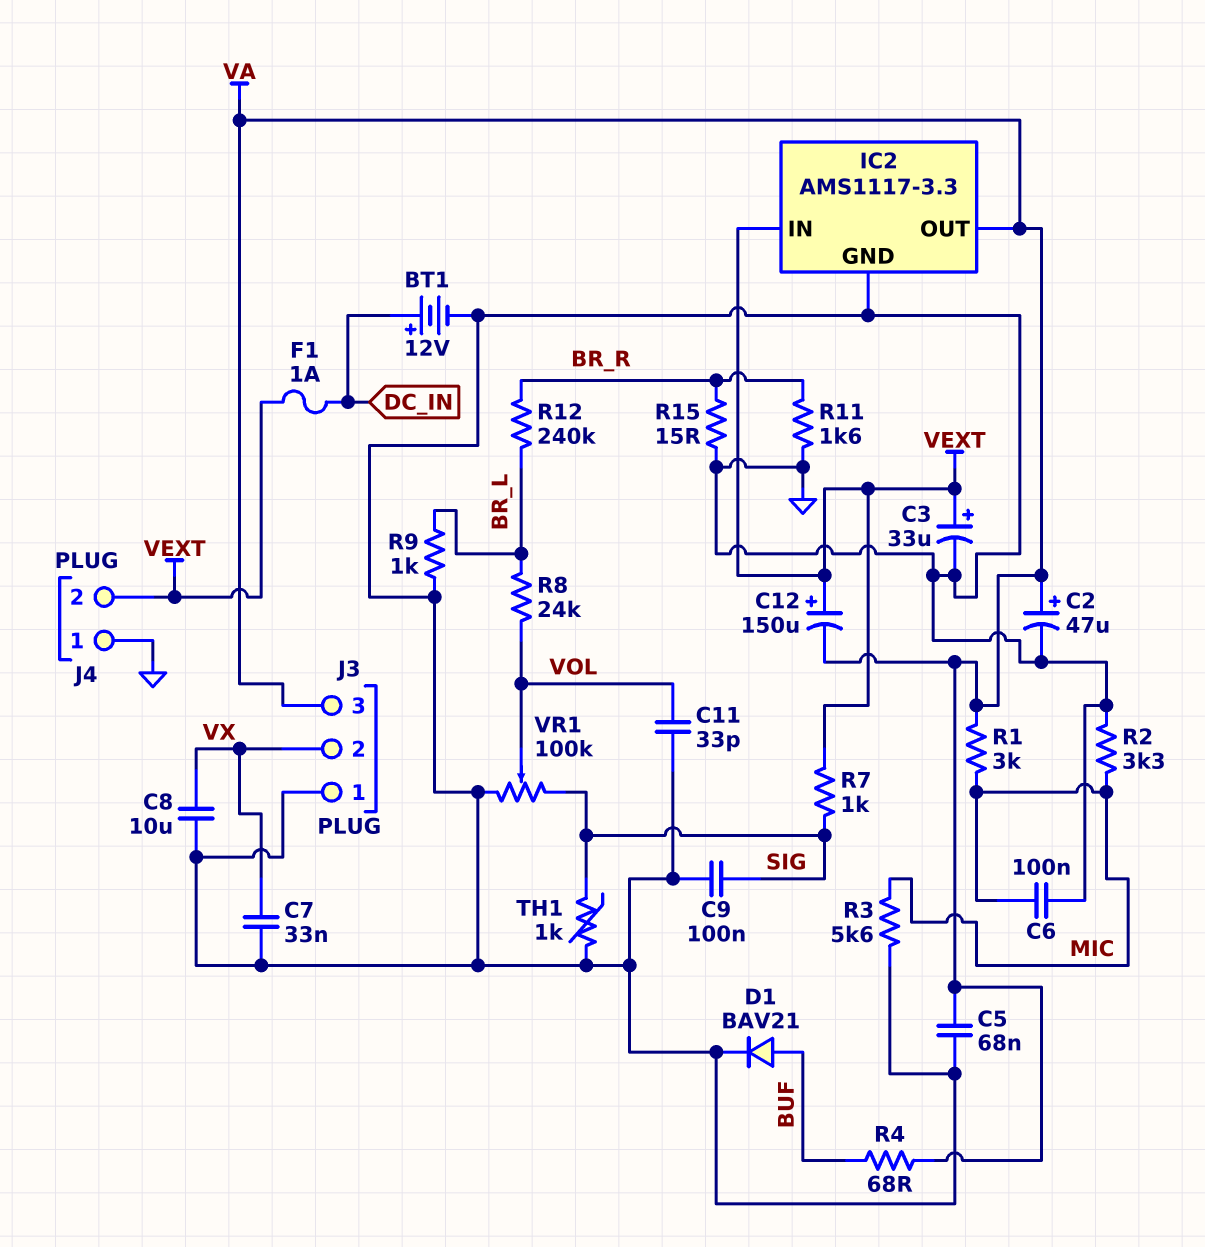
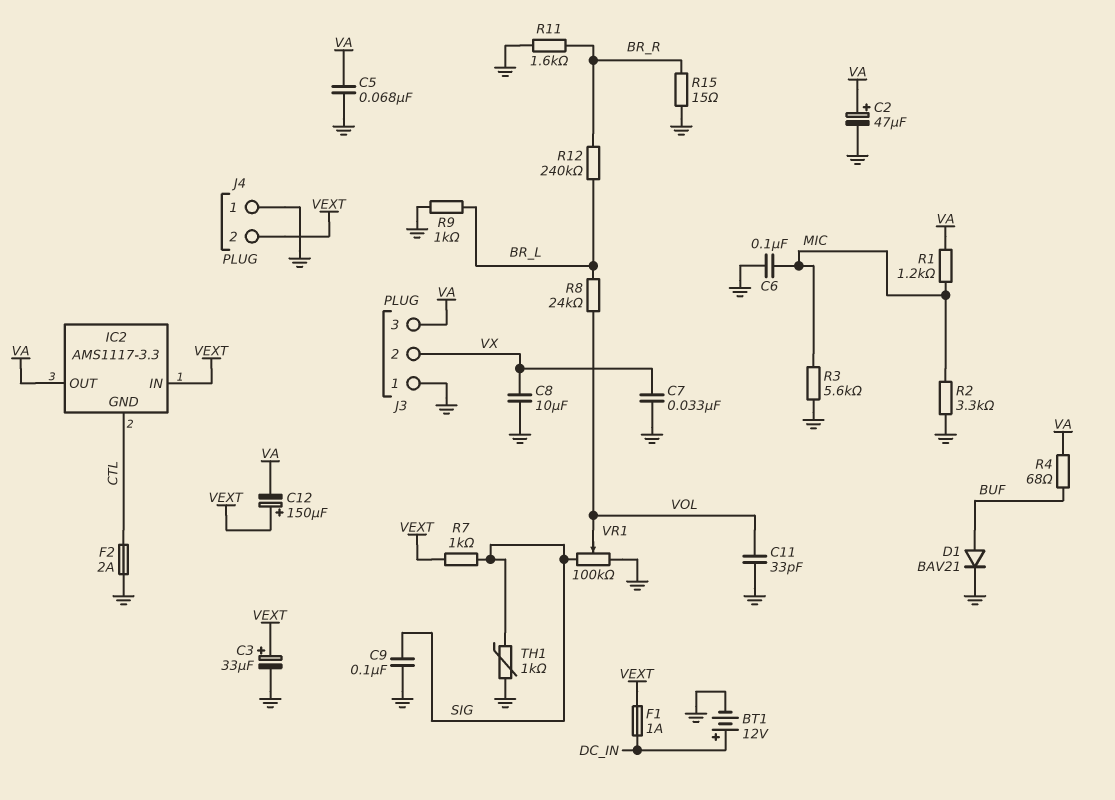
F2: none -> 2A (CTL, GND)
IC2 pin GND: GND -> CTL
R1: 3k (MIC, VA) -> 1.2k (MIC, VA)

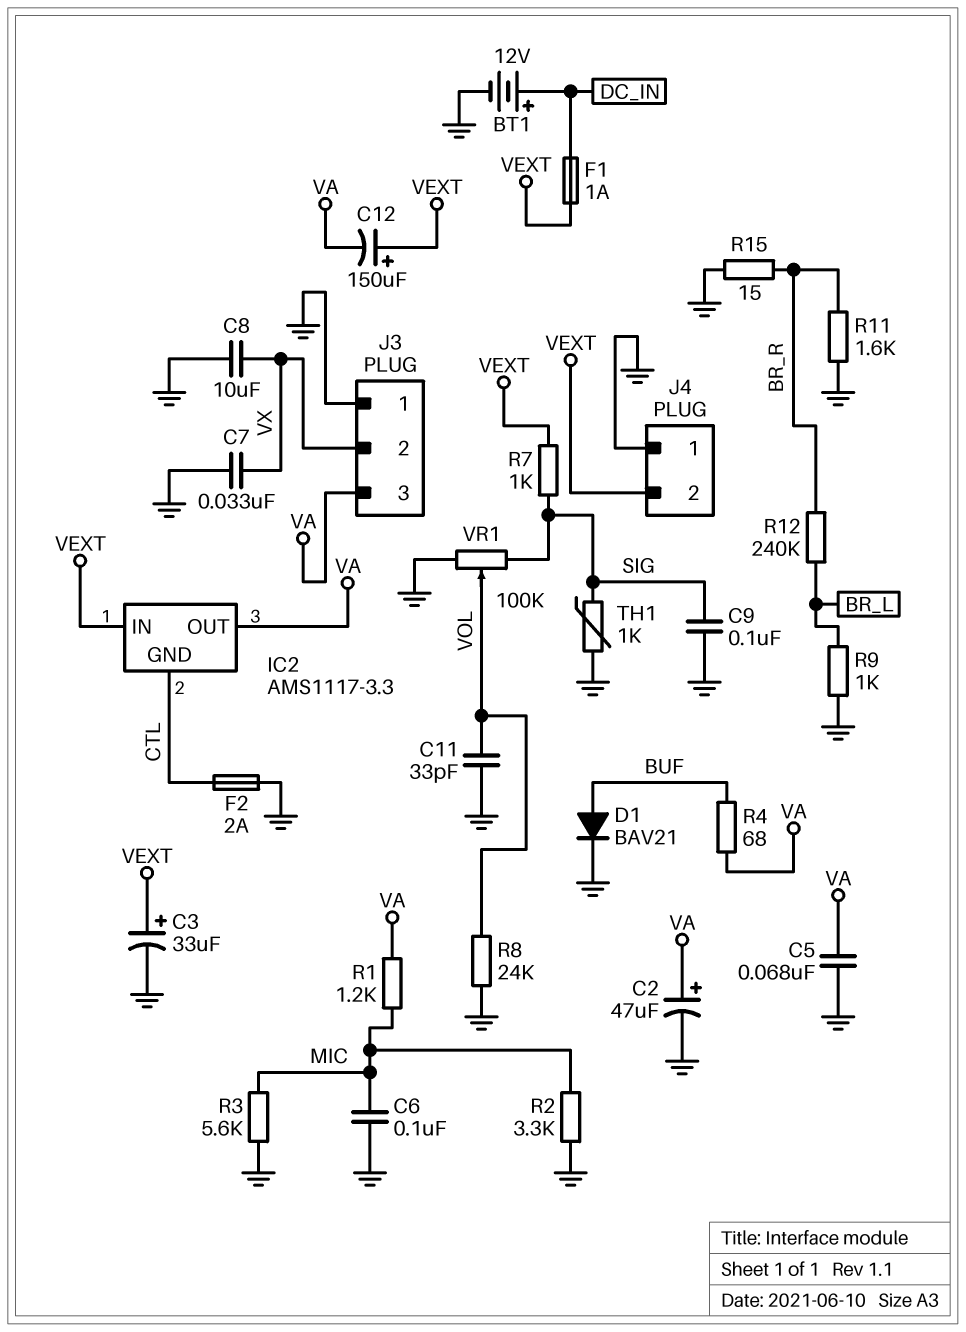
R8: 24k (BR_L, VOL) -> 24k (GND, VOL)

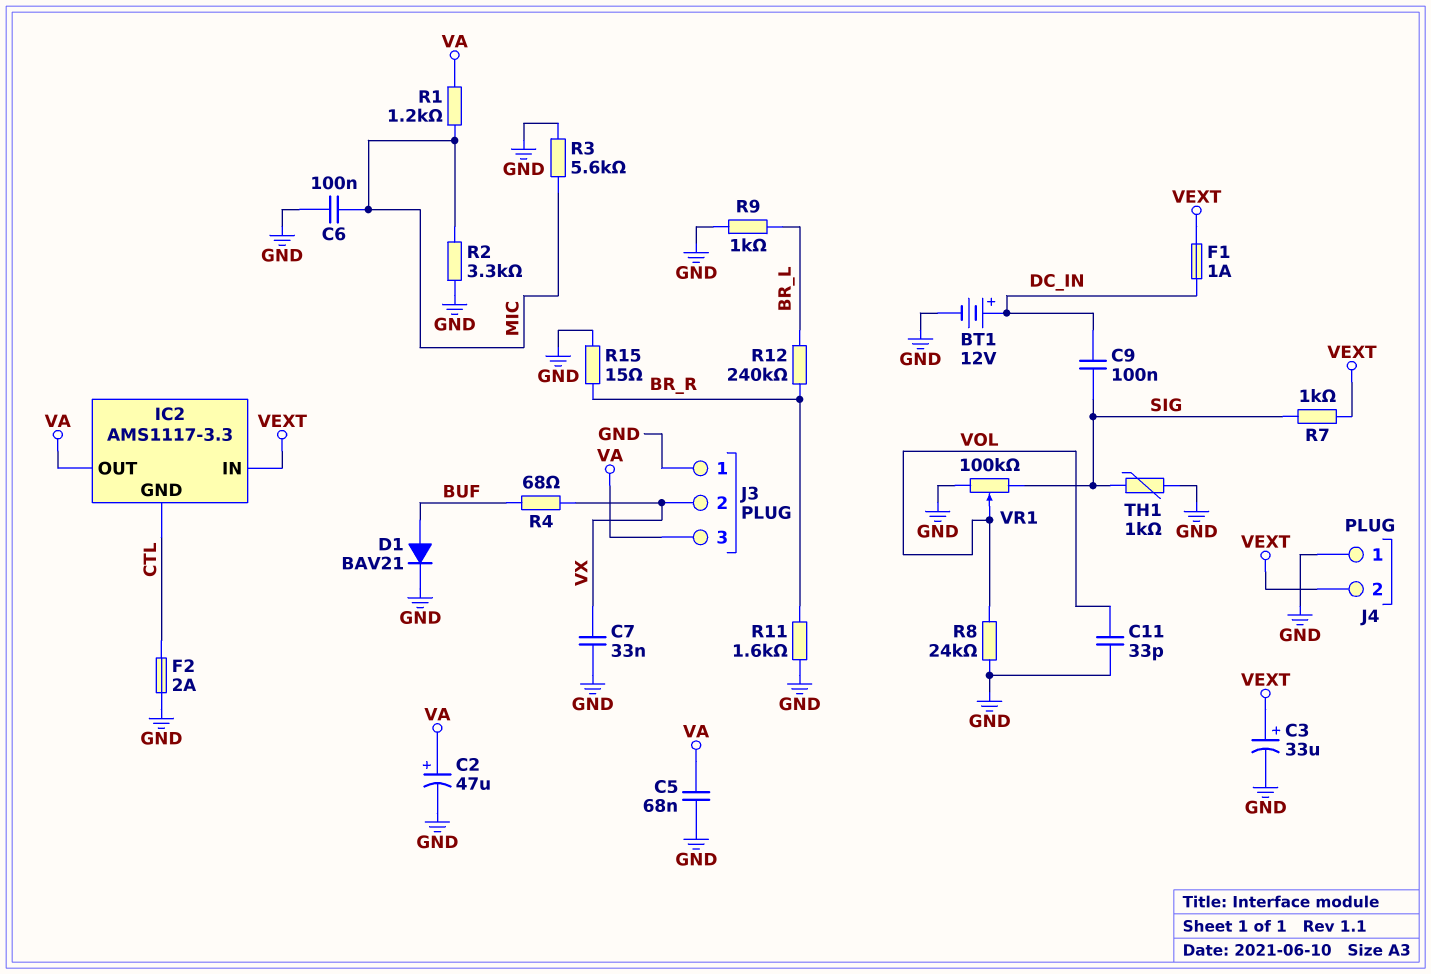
C8: 10uF (GND, VX) -> none
C9: 100nF (GND, SIG) -> 100nF (DC_IN, SIG)
C12: 150uF (plus VEXT, minus VA) -> none
R4: 68 (BUF, VA) -> 68 (BUF, VX)

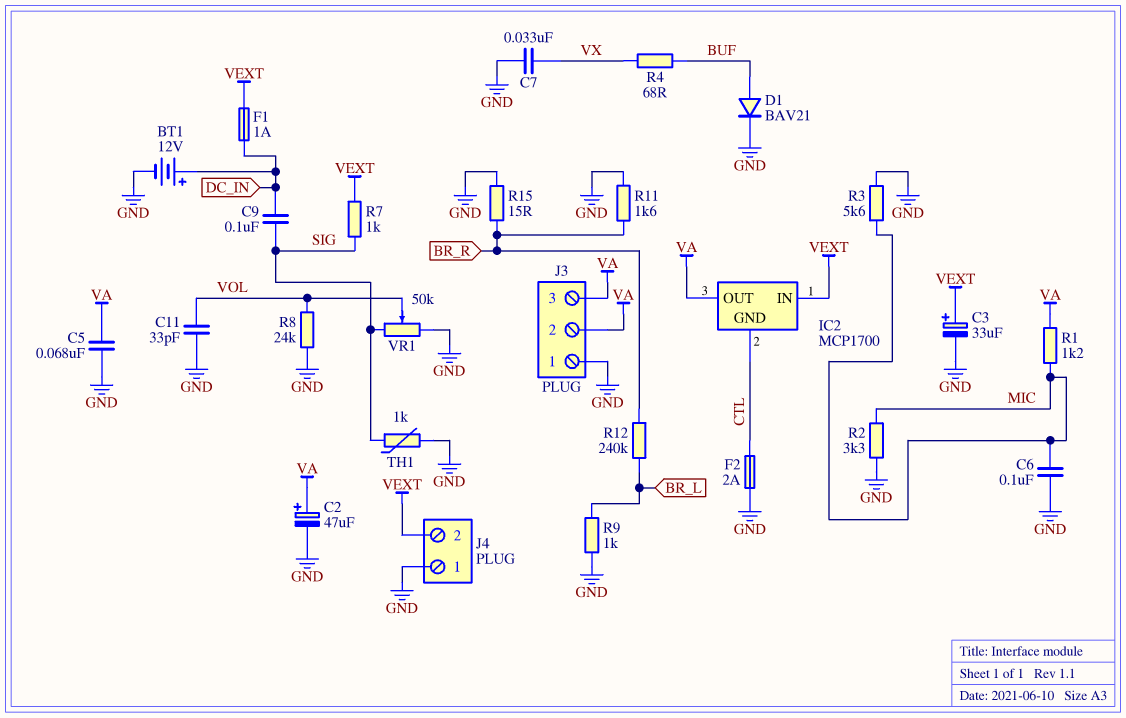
IC2: AMS1117-3.3 -> MCP1700
J3 pin 2: VX -> VA
VR1: 100k (GND, SIG, wiper VOL) -> 50k (GND, SIG, wiper VOL)

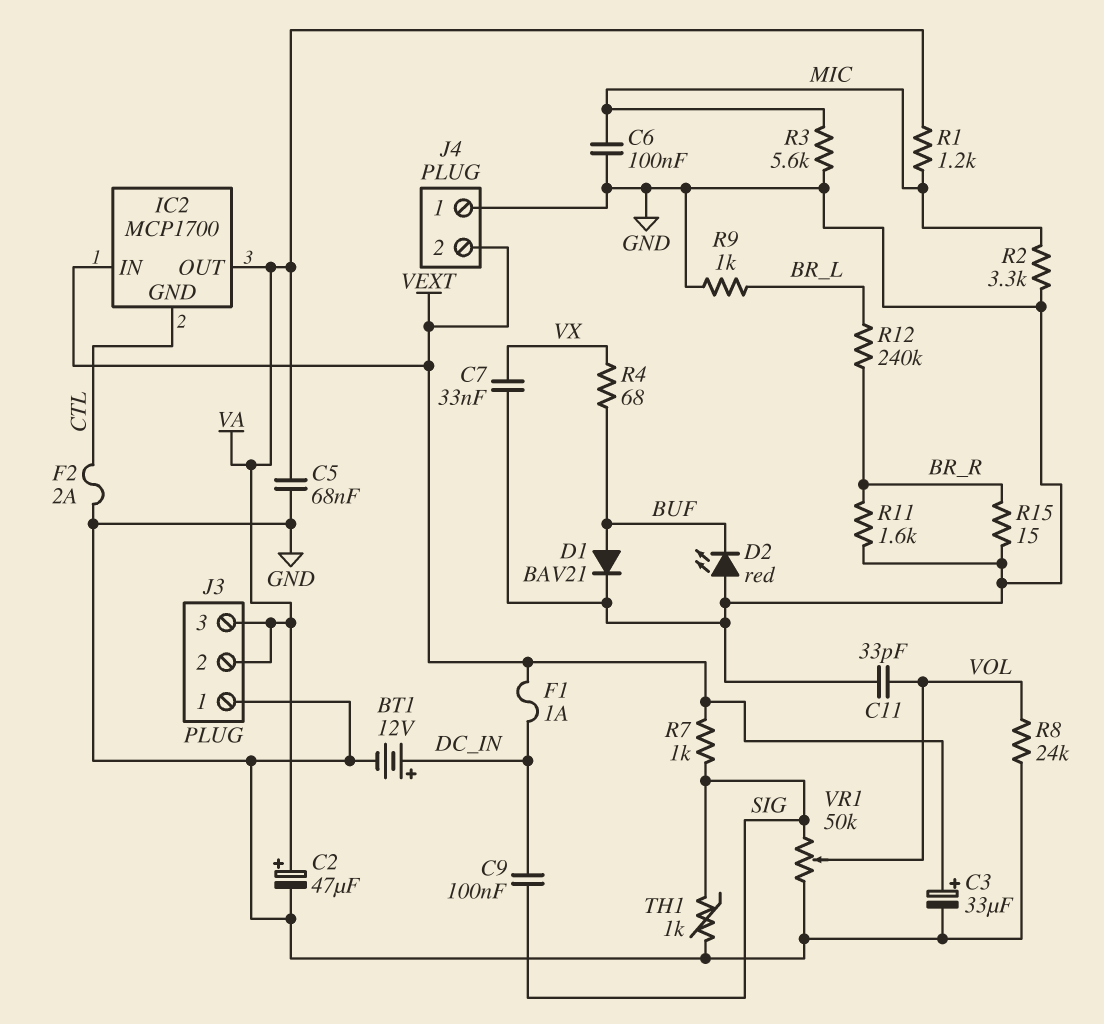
D2: none -> LED red (A GND, K BUF)

